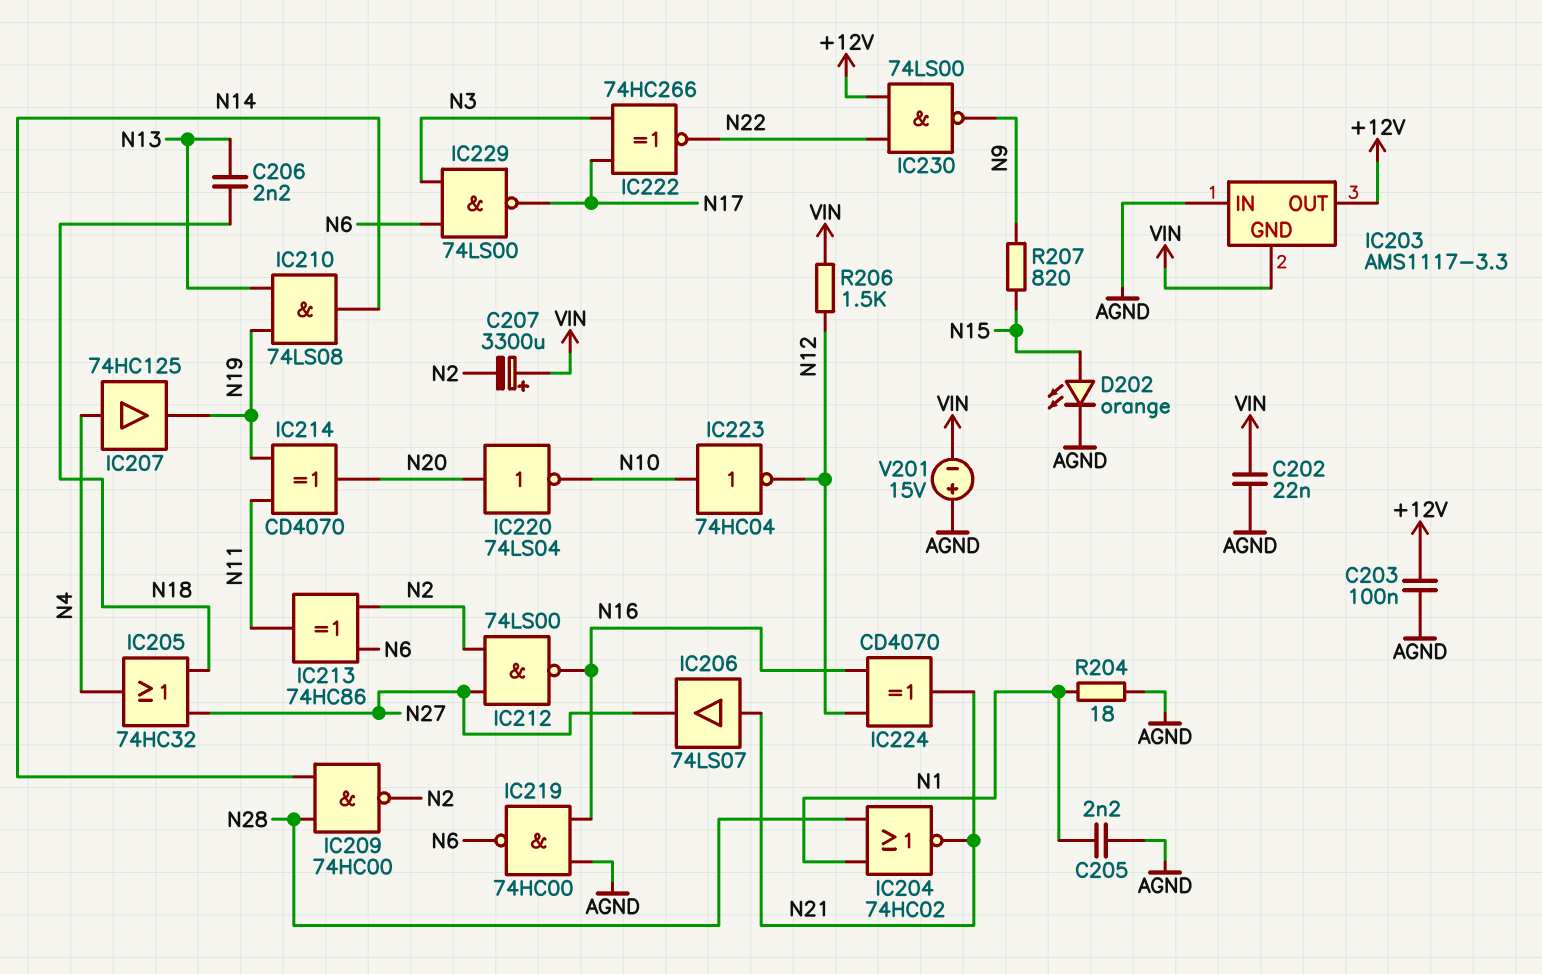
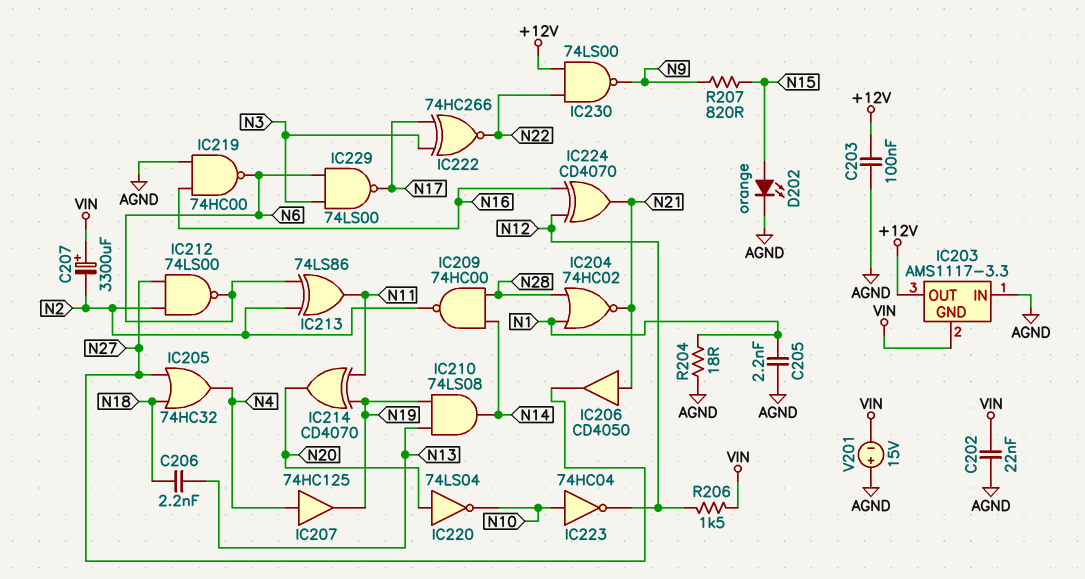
IC206: buffer 74LS07 (in N21, out N27) -> buffer CD4050 (in N21, out N27)
IC212: NAND 74LS00 (in N2, in N27, out N16) -> NAND 74LS00 (in N2, in N27, out N6)
IC213: XOR 74HC86 (in N2, in N6, out N11) -> XOR 74LS86 (in N2, in N6, out N11)

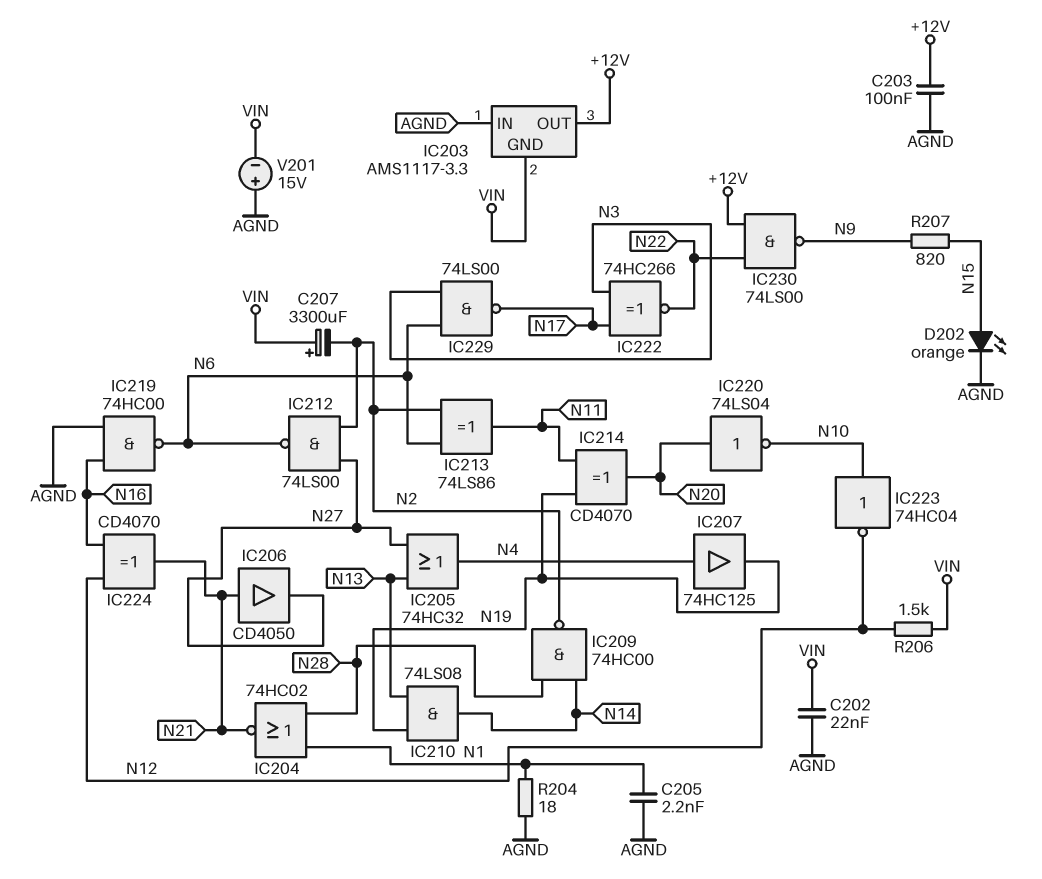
C206: 2.2nF (N13, N18) -> none
IC205: OR 74HC32 (in N18, in N27, out N4) -> OR 74HC32 (in N13, in N27, out N4)

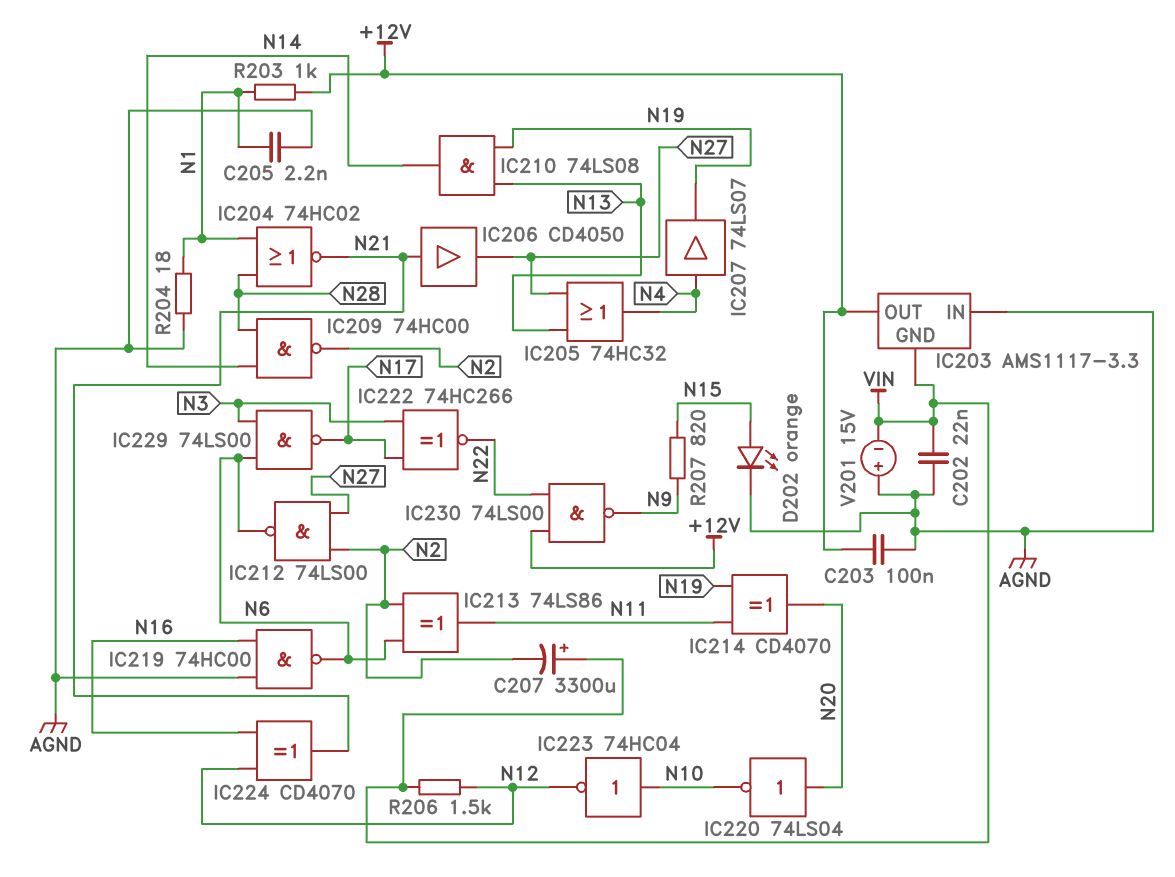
IC207: buffer 74HC125 (in N4, out N19) -> buffer 74LS07 (in N4, out N19)
R203: none -> 1k (+12V, N1)

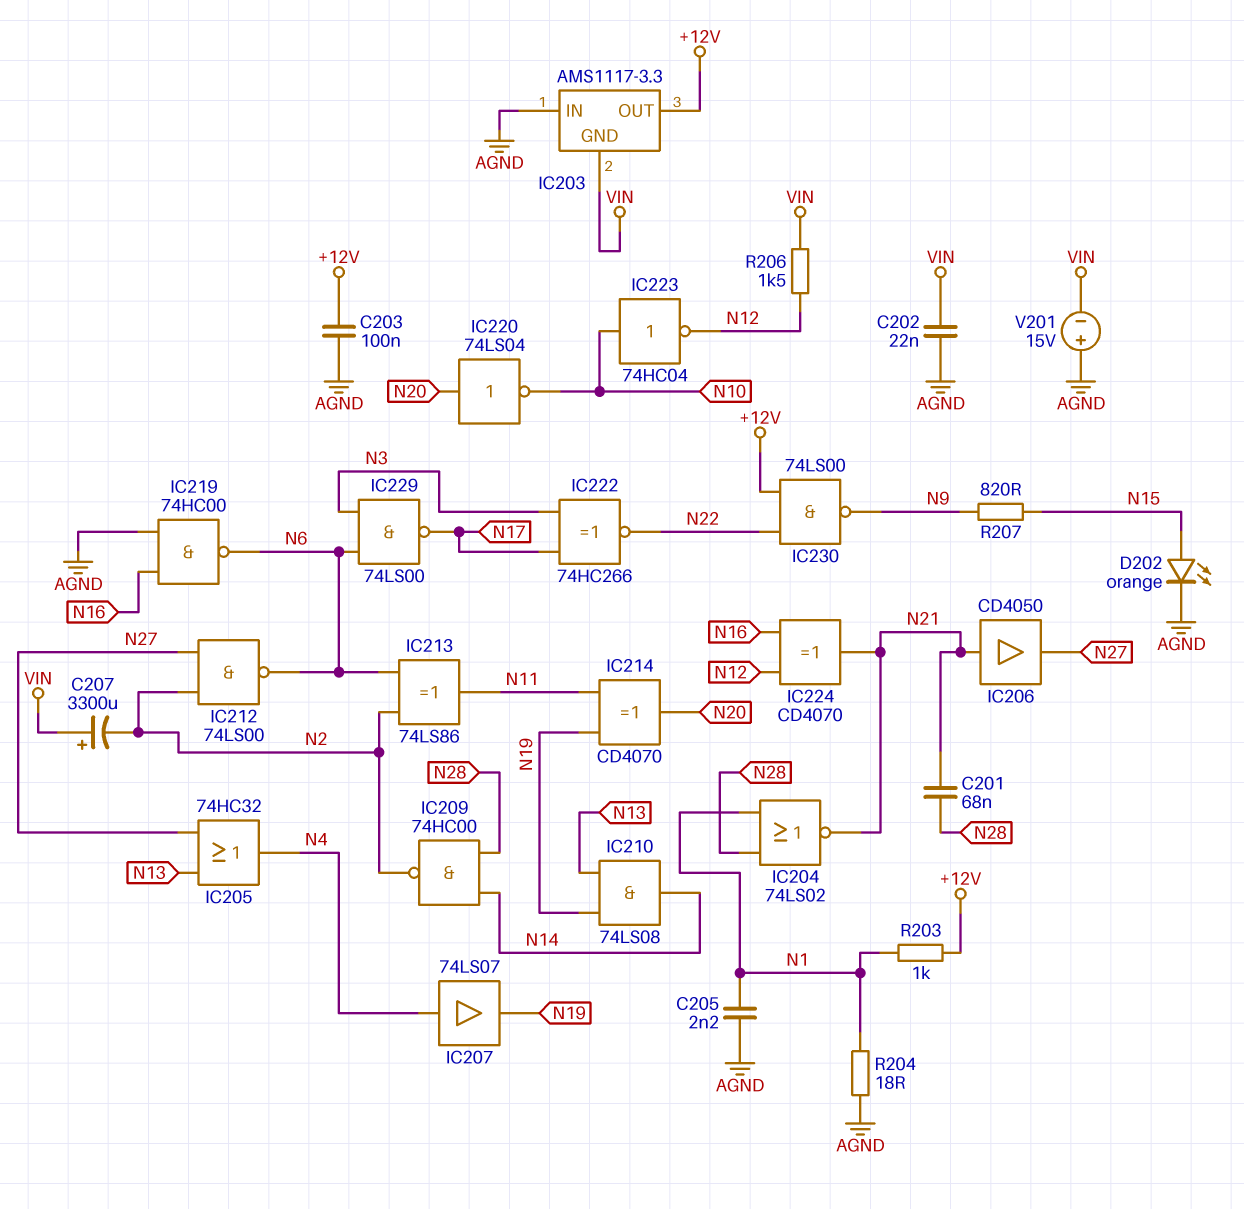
C201: none -> 68nF (N21, N28)
IC204: NOR 74HC02 (in N1, in N28, out N21) -> NOR 74LS02 (in N1, in N28, out N21)

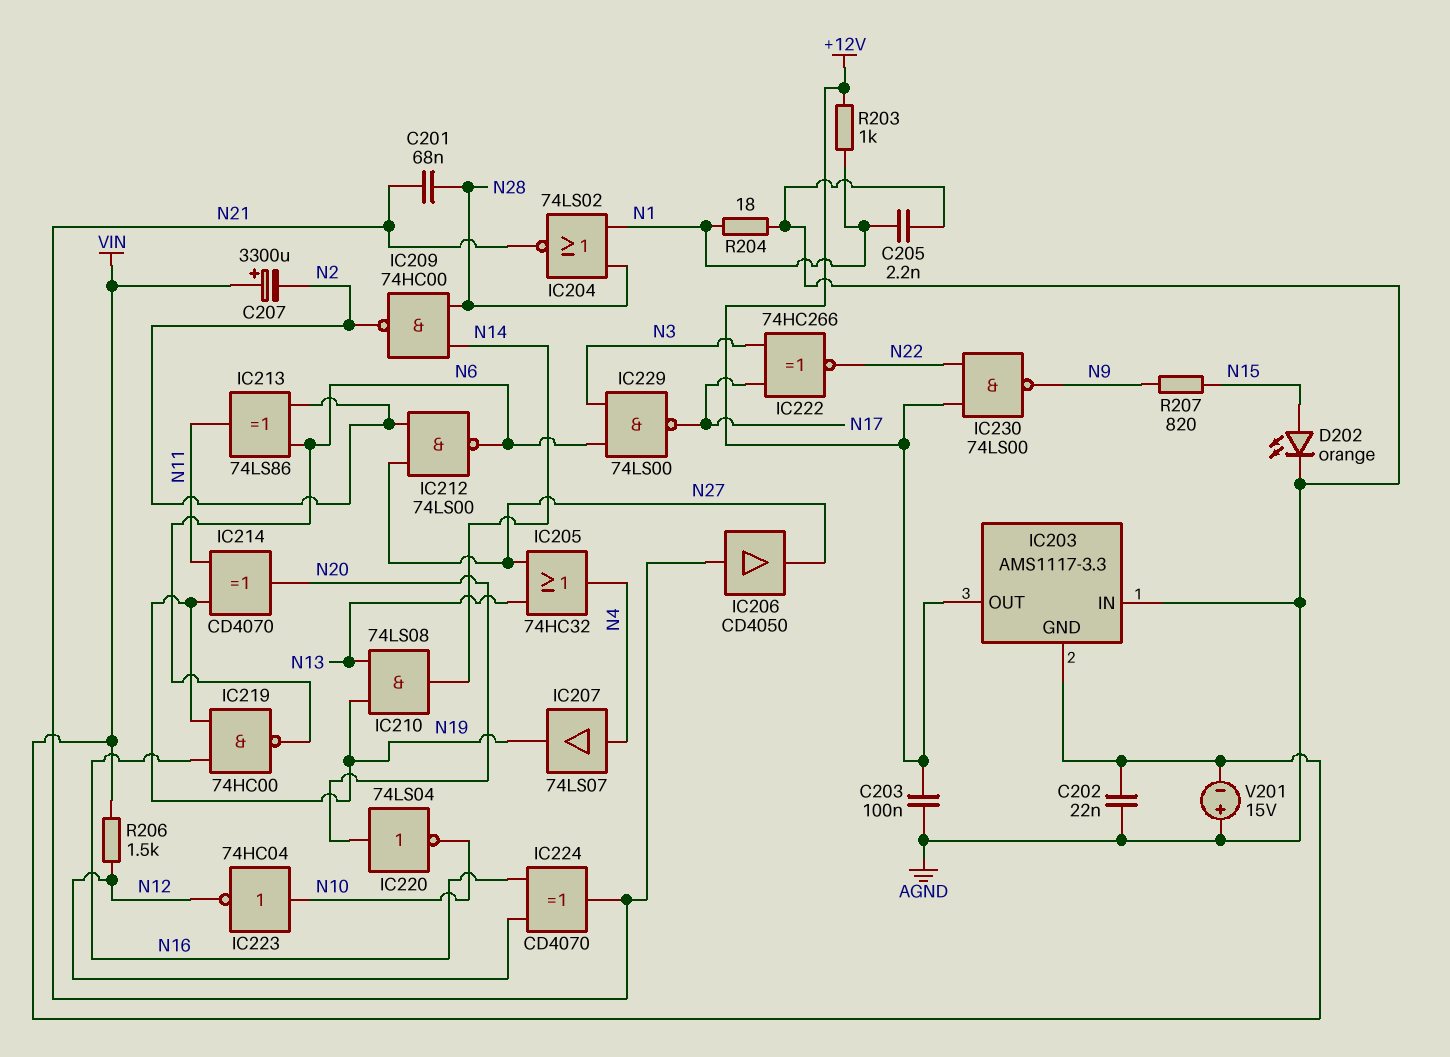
IC219: NAND 74HC00 (in AGND, in N16, out N6) -> NAND 74HC00 (in N16, in N19, out N6)

